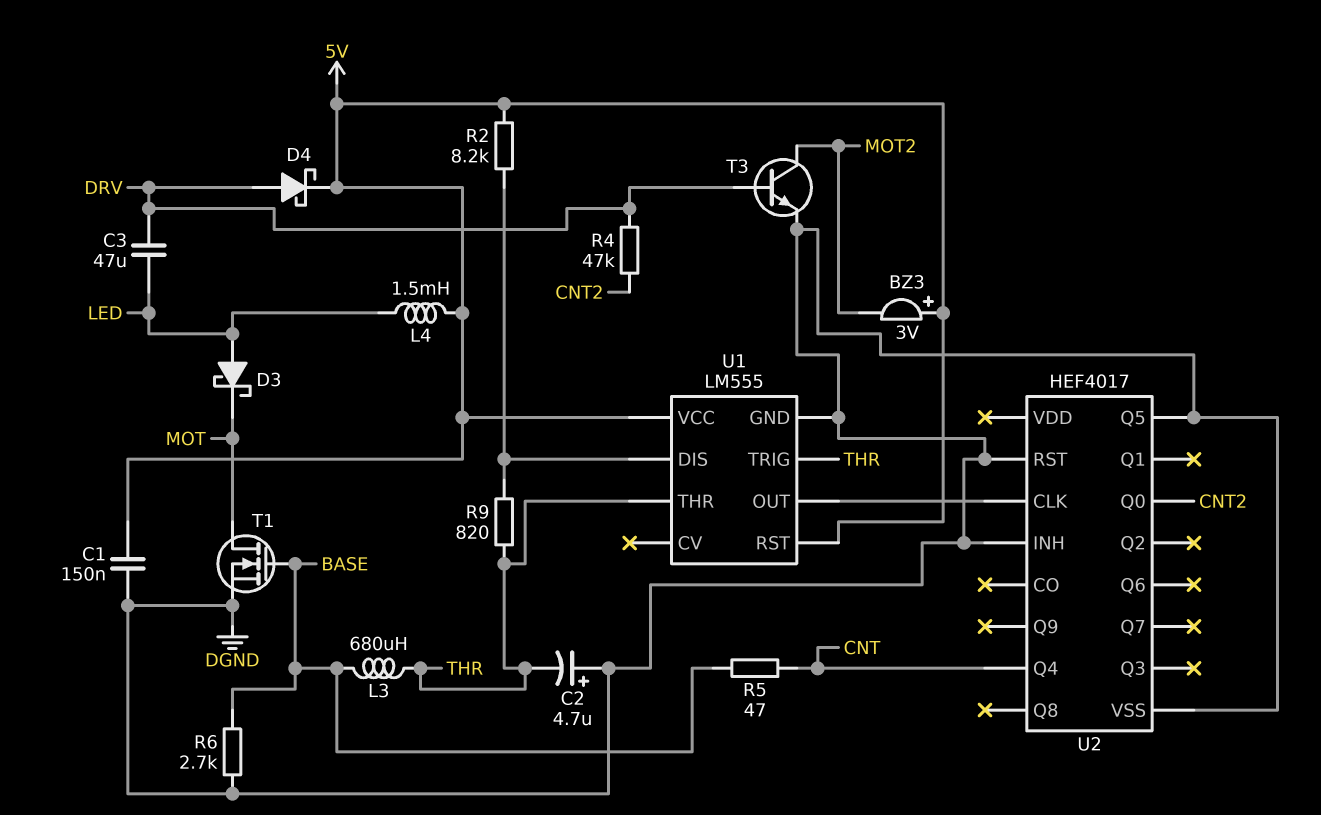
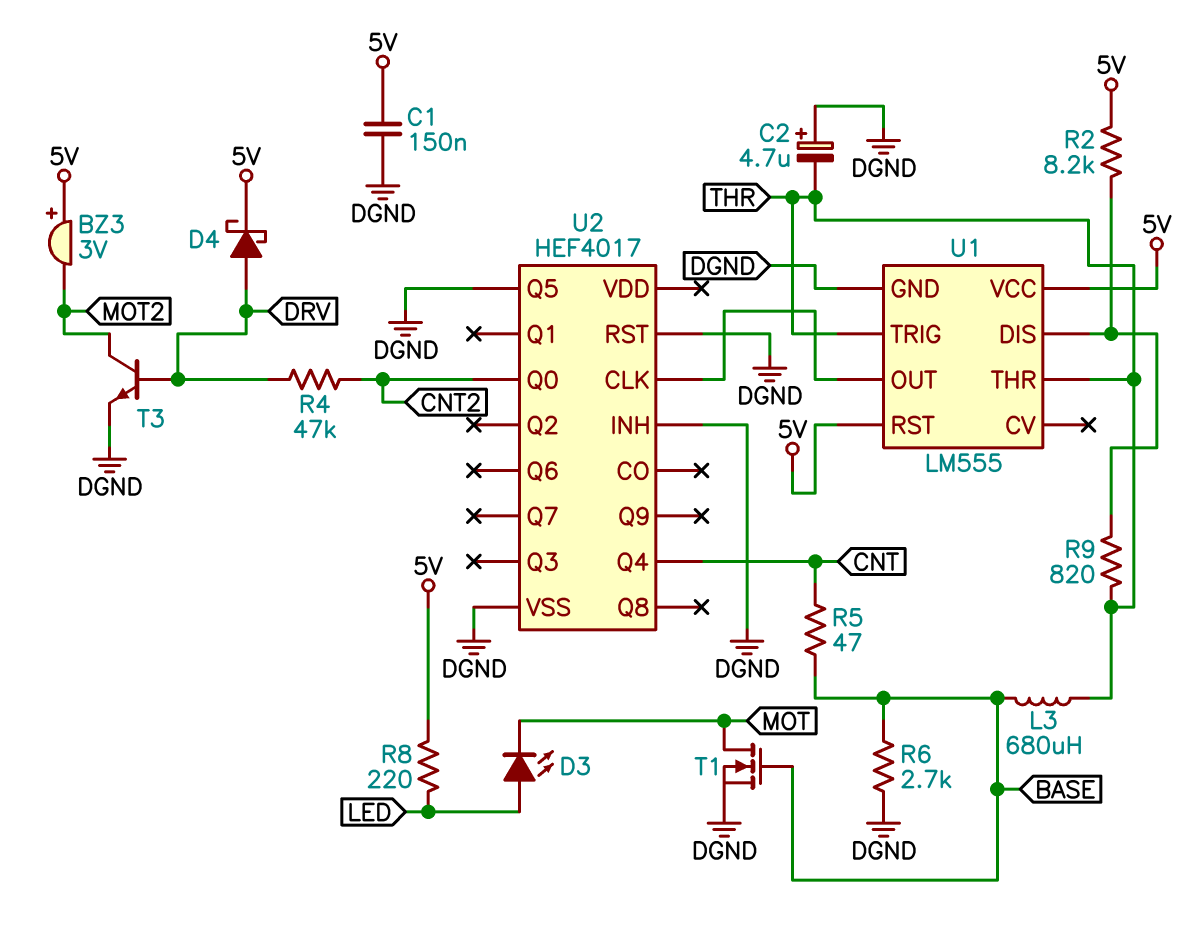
C3: 47uF (DRV, LED) -> none
D3: schottky (A LED, K MOT) -> LED (A LED, K MOT)
L4: 1.5mH (5V, LED) -> none
R8: none -> 220 (5V, LED)

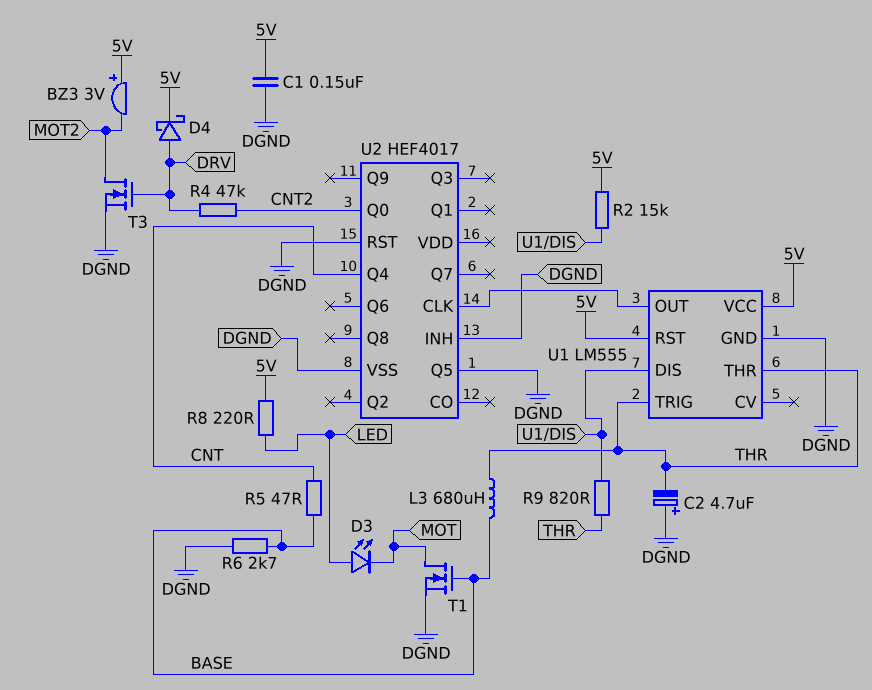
R2: 8.2k (5V, U1/DIS) -> 15k (5V, U1/DIS)
T3: NPN (B DRV, C MOT2, E DGND) -> NMOS (G DRV, D MOT2, S DGND)

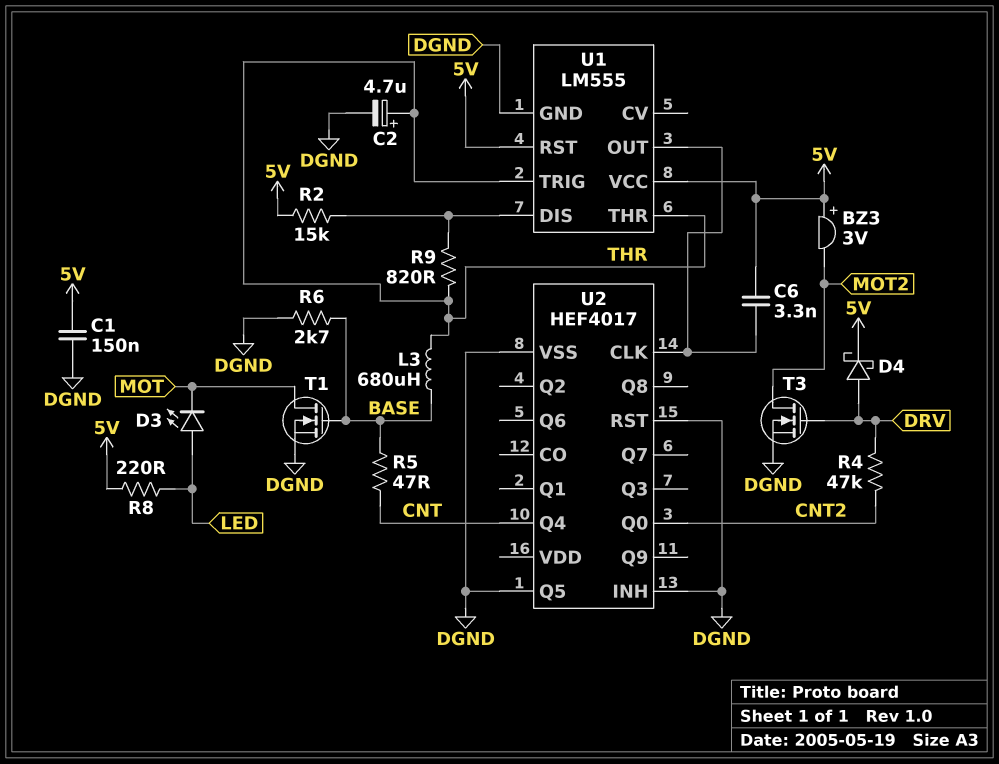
C2: 4.7uF (plus DGND, minus THR) -> 4.7uF (plus THR, minus DGND)
C6: none -> 3.3nF (5V, U1/OUT)

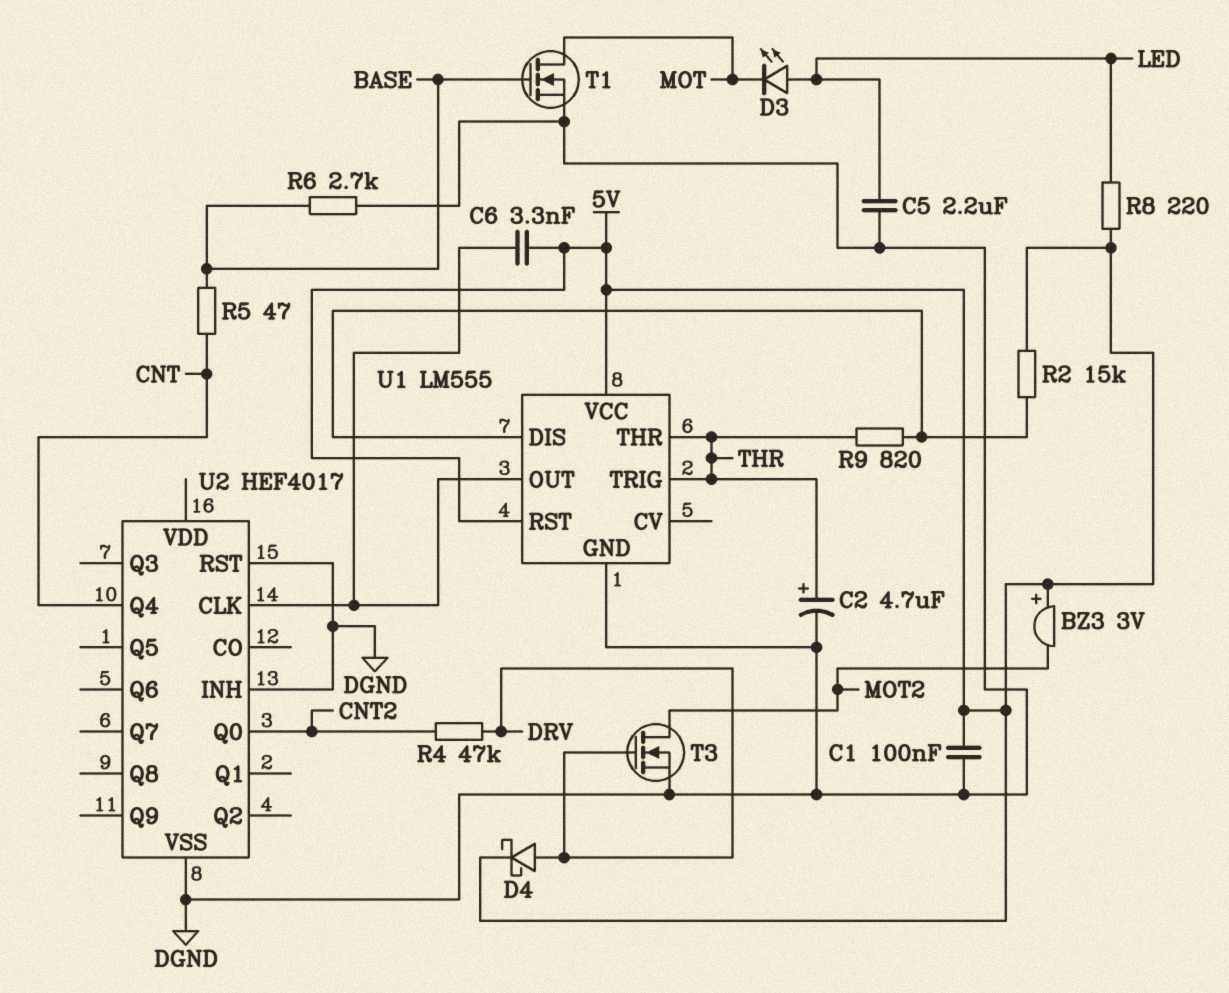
C1: 150nF (5V, DGND) -> 100nF (5V, DGND)
C5: none -> 2.2uF (DGND, LED)
L3: 680uH (BASE, THR) -> none
U2 pin Q5: DGND -> none

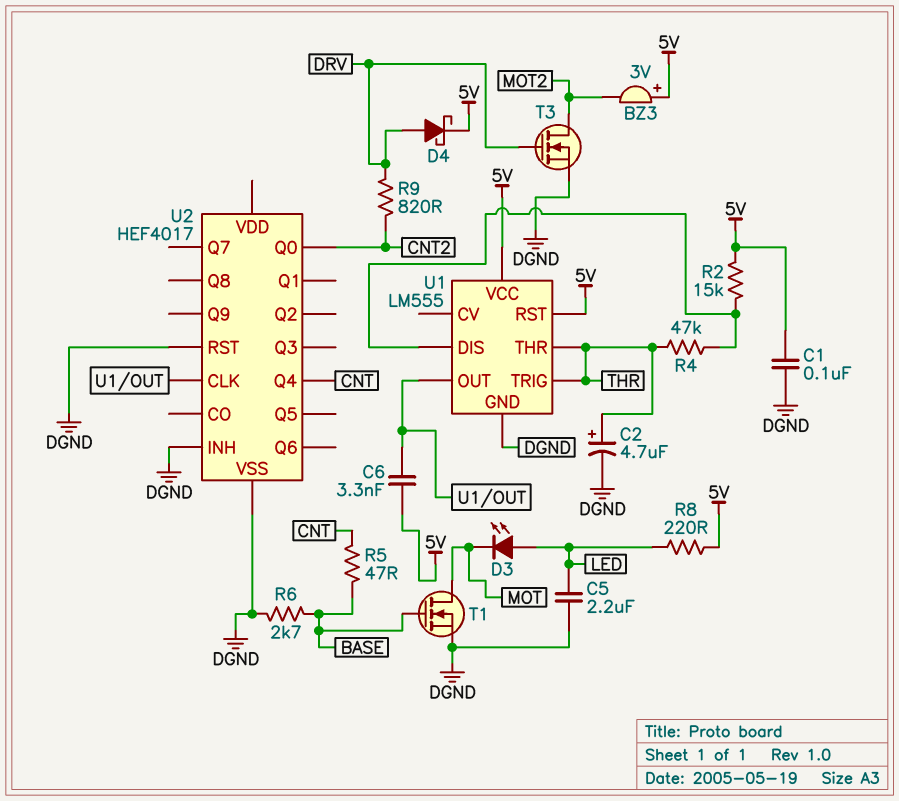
R4: 47k (CNT2, DRV) -> 47k (THR, U1/DIS)
R9: 820 (THR, U1/DIS) -> 820 (CNT2, DRV)

